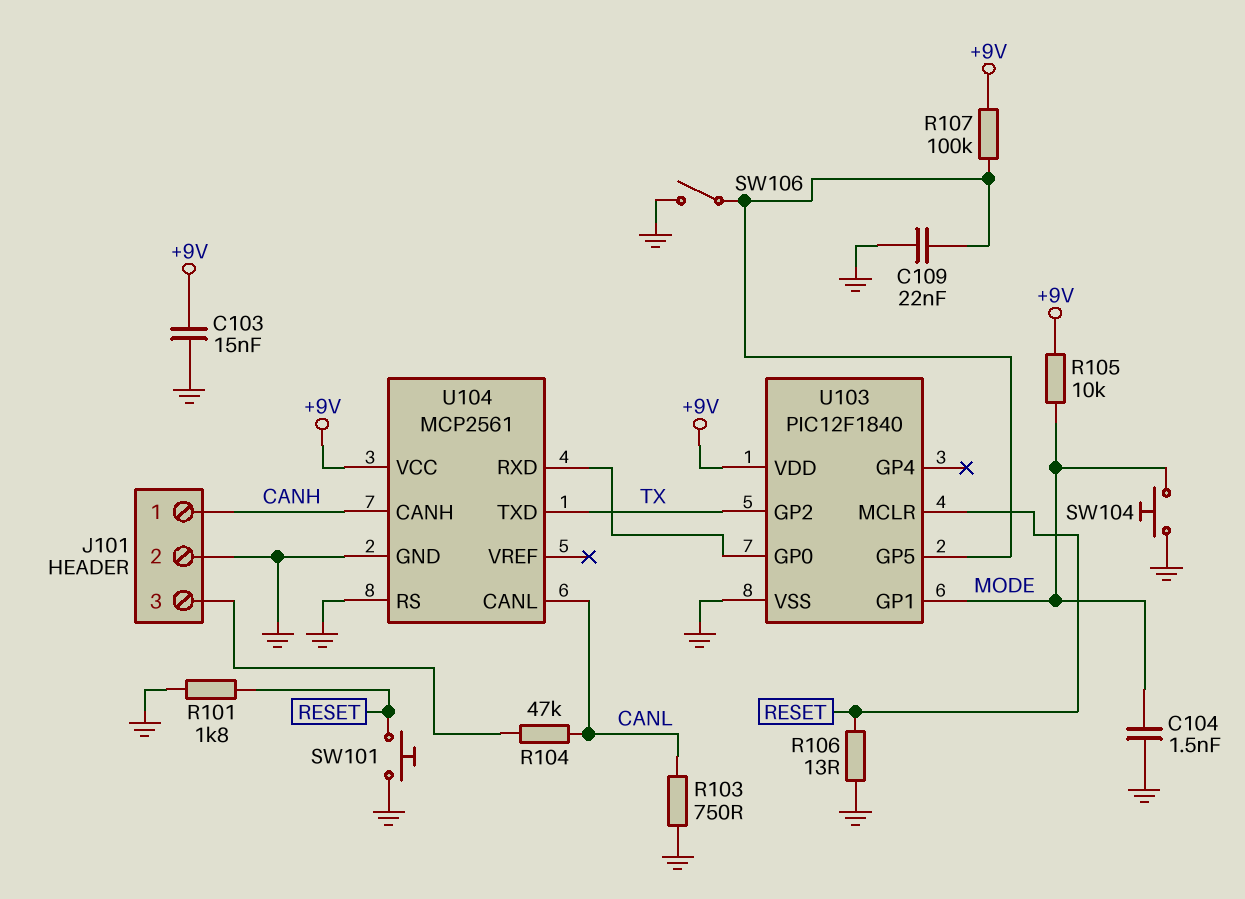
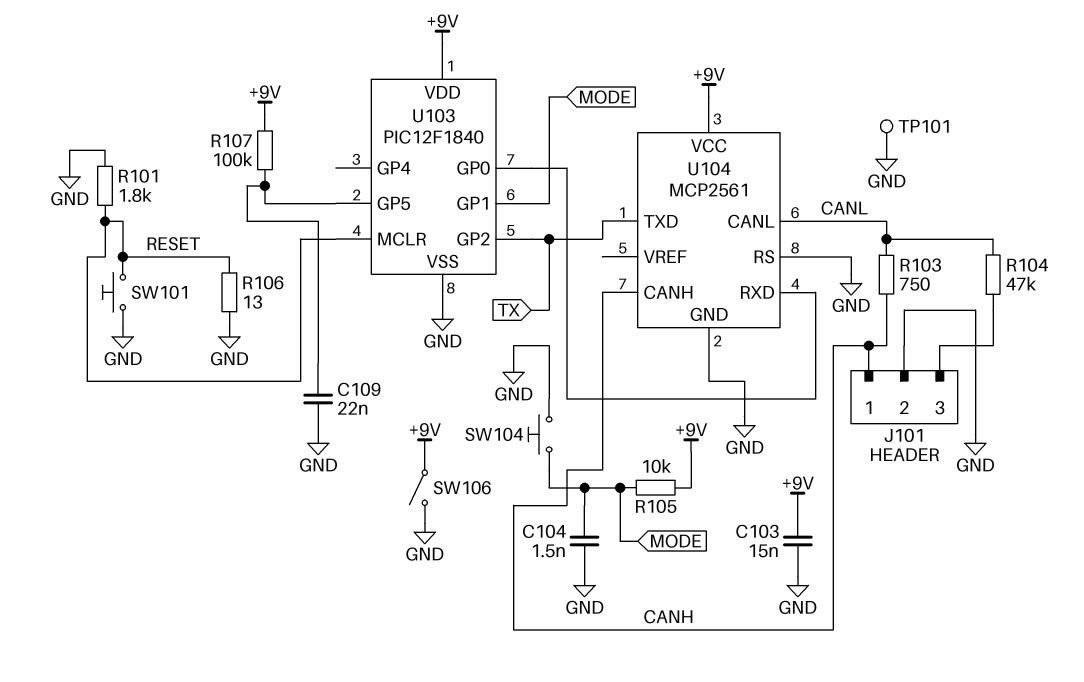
R103: 750 (CANL, GND) -> 750 (CANH, CANL)
SW106: switch (GND, U103/GP5) -> switch (+9V, GND)
TP101: none -> test point (GND)

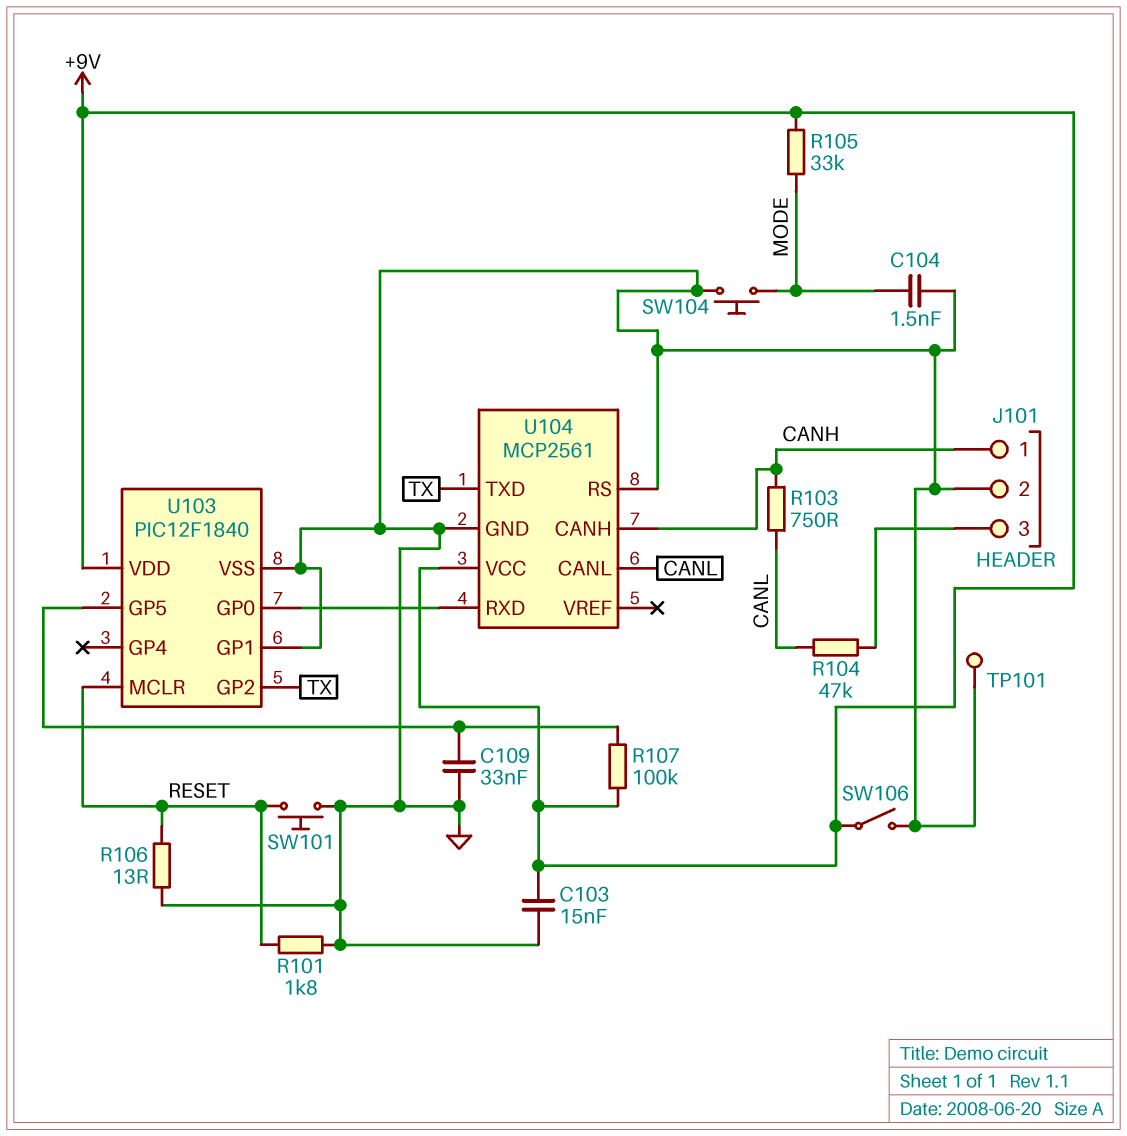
C109: 22nF (GND, U103/GP5) -> 33nF (GND, U103/GP5)
R105: 10k (+9V, MODE) -> 33k (+9V, MODE)
U103 pin GP1: MODE -> GND

